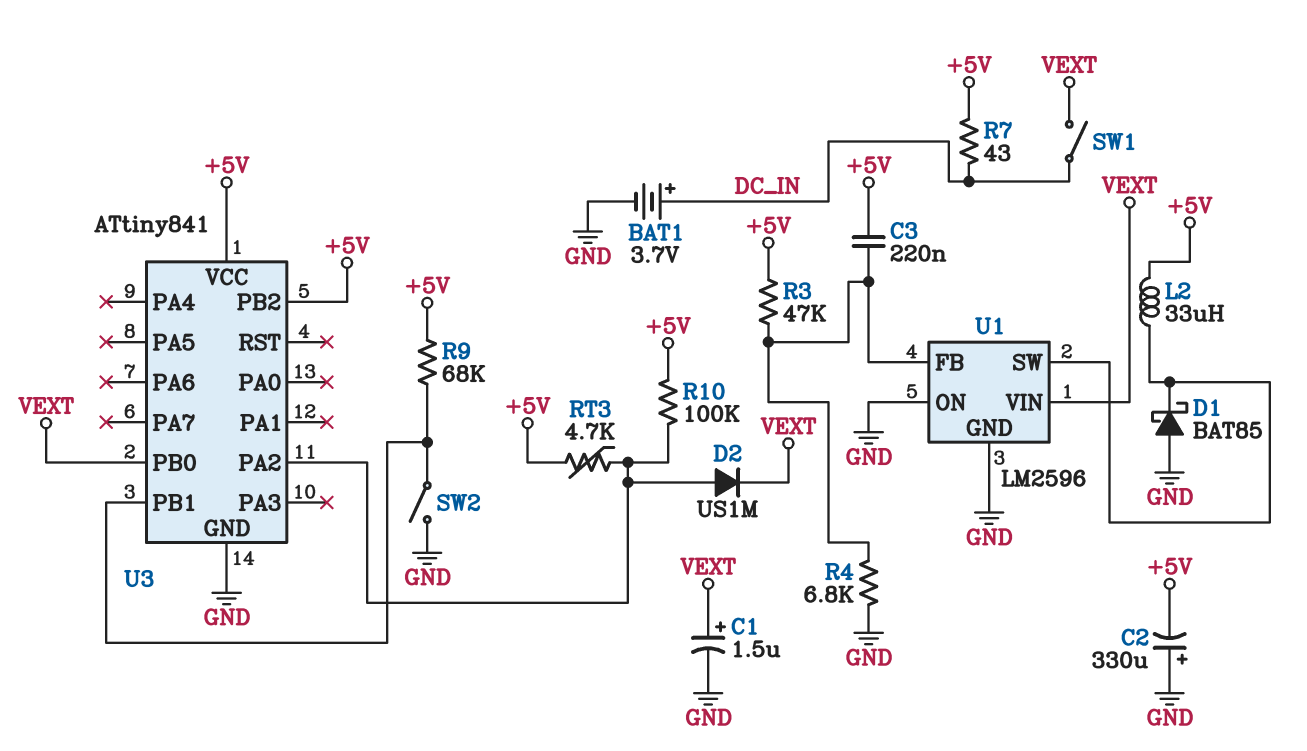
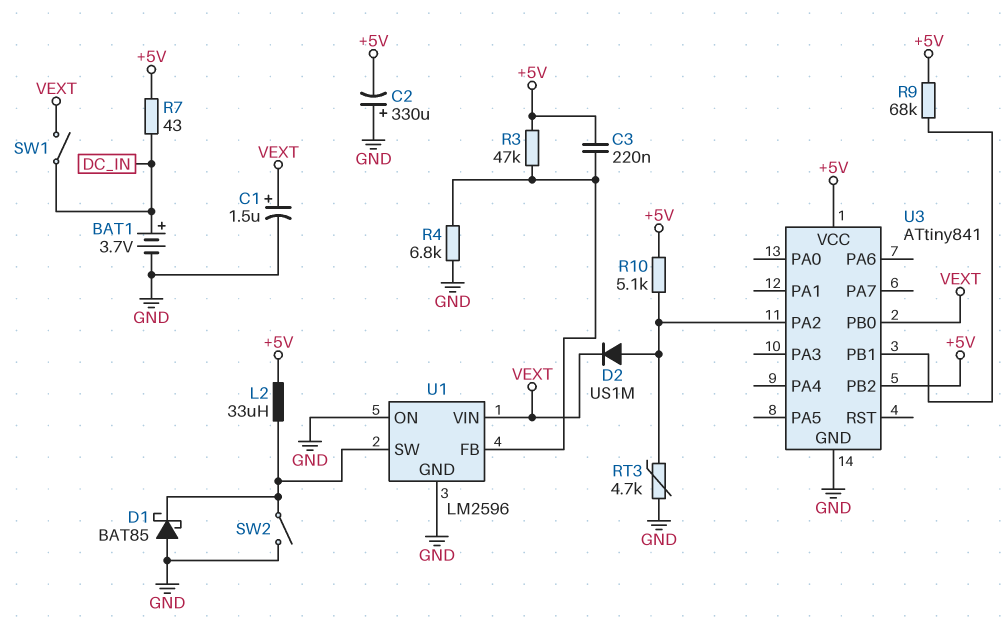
R10: 100k (+5V, U3/PA2) -> 5.1k (+5V, U3/PA2)
RT3: 4.7k (+5V, U3/PA2) -> 4.7k (GND, U3/PA2)
SW2: switch (GND, U3/PB1) -> switch (GND, U1/SW)

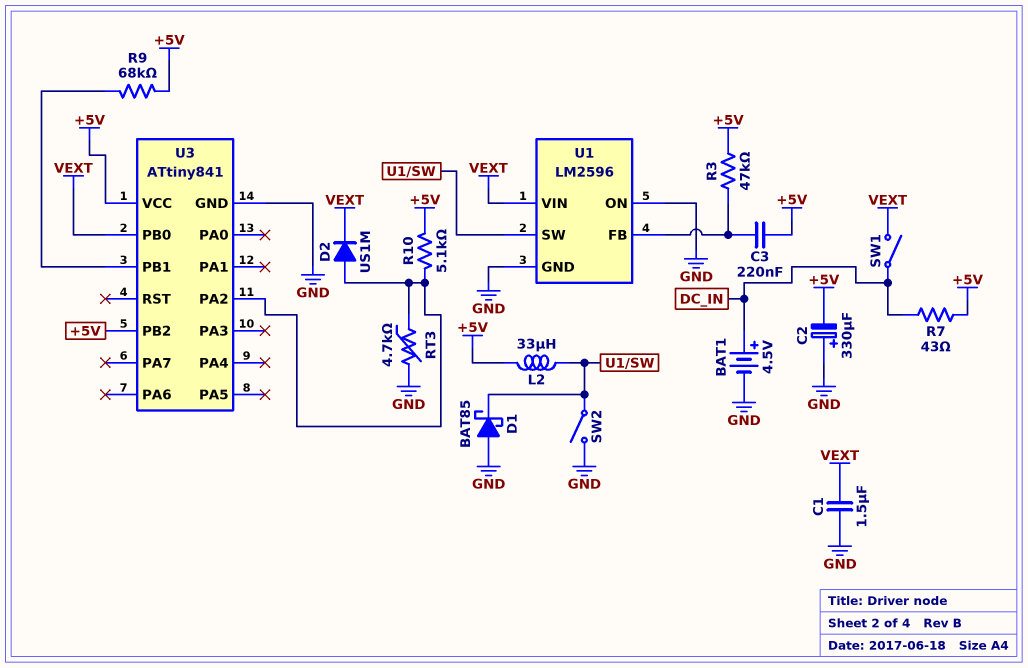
BAT1: 3.7V (plus DC_IN, minus GND) -> 4.5V (plus DC_IN, minus GND)
C1: 1.5uF (plus VEXT, minus GND) -> 1.5uF (GND, VEXT)
R4: 6.8k (GND, U1/FB) -> none

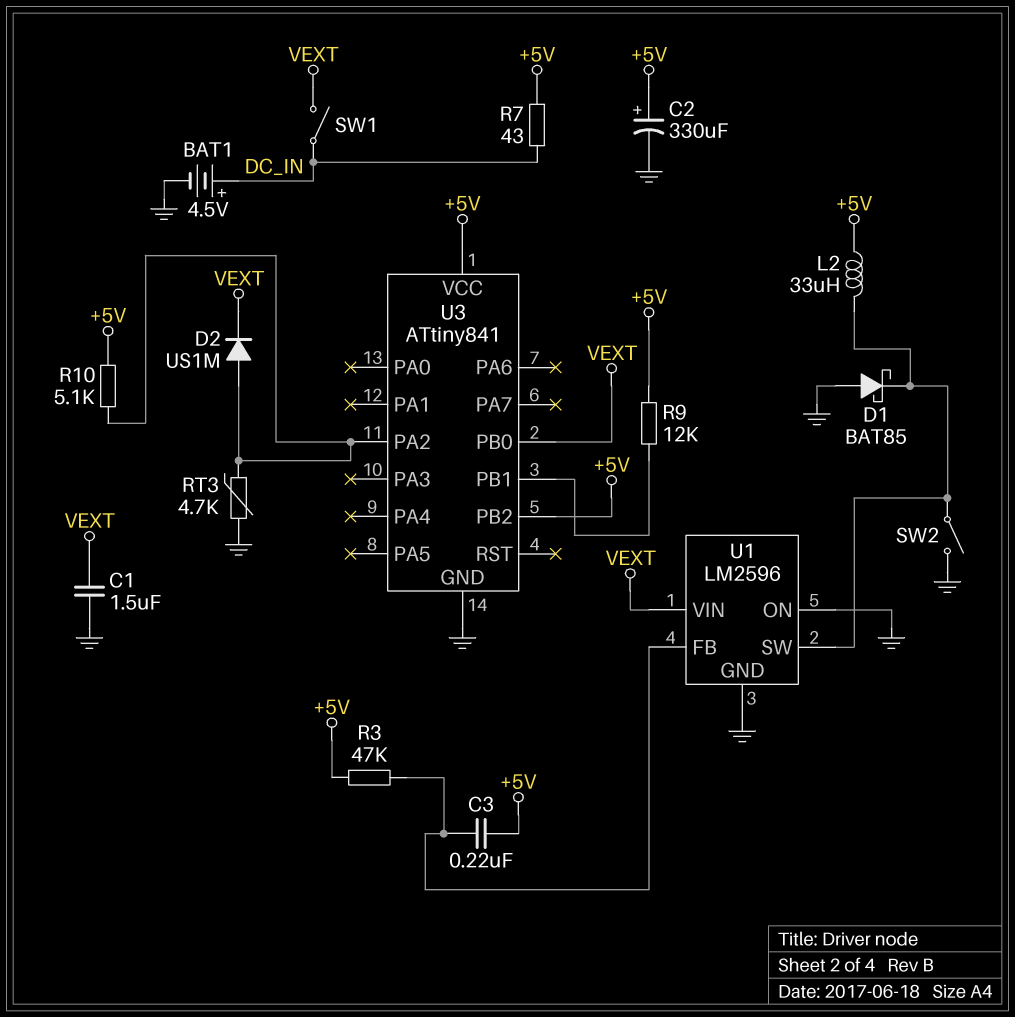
C2: 330uF (plus GND, minus +5V) -> 330uF (plus +5V, minus GND)
R9: 68k (+5V, U3/PB1) -> 12k (+5V, U3/PB1)

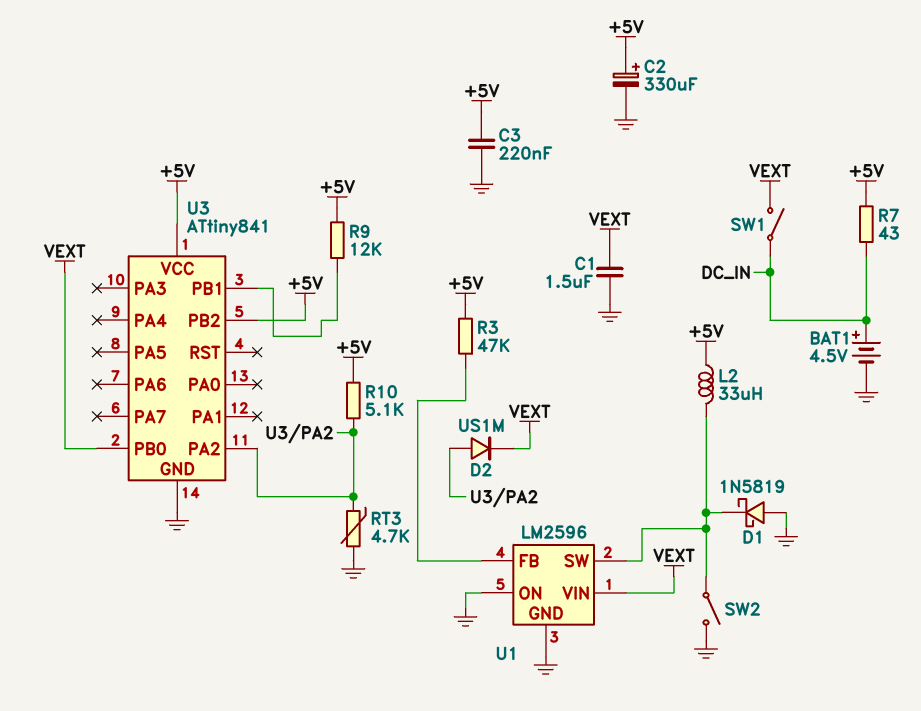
C3: 220nF (+5V, U1/FB) -> 220nF (+5V, GND)
D1: schottky BAT85 (A GND, K U1/SW) -> schottky 1N5819 (A GND, K U1/SW)

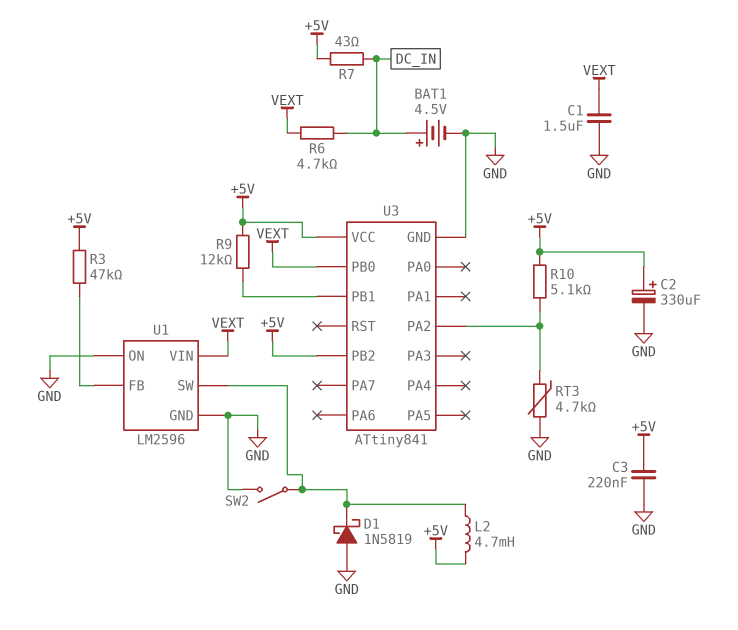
D2: diode US1M (A U3/PA2, K VEXT) -> none
L2: 33uH (+5V, U1/SW) -> 4.7mH (+5V, U1/SW)
R6: none -> 4.7k (DC_IN, VEXT)
SW1: switch (DC_IN, VEXT) -> none

